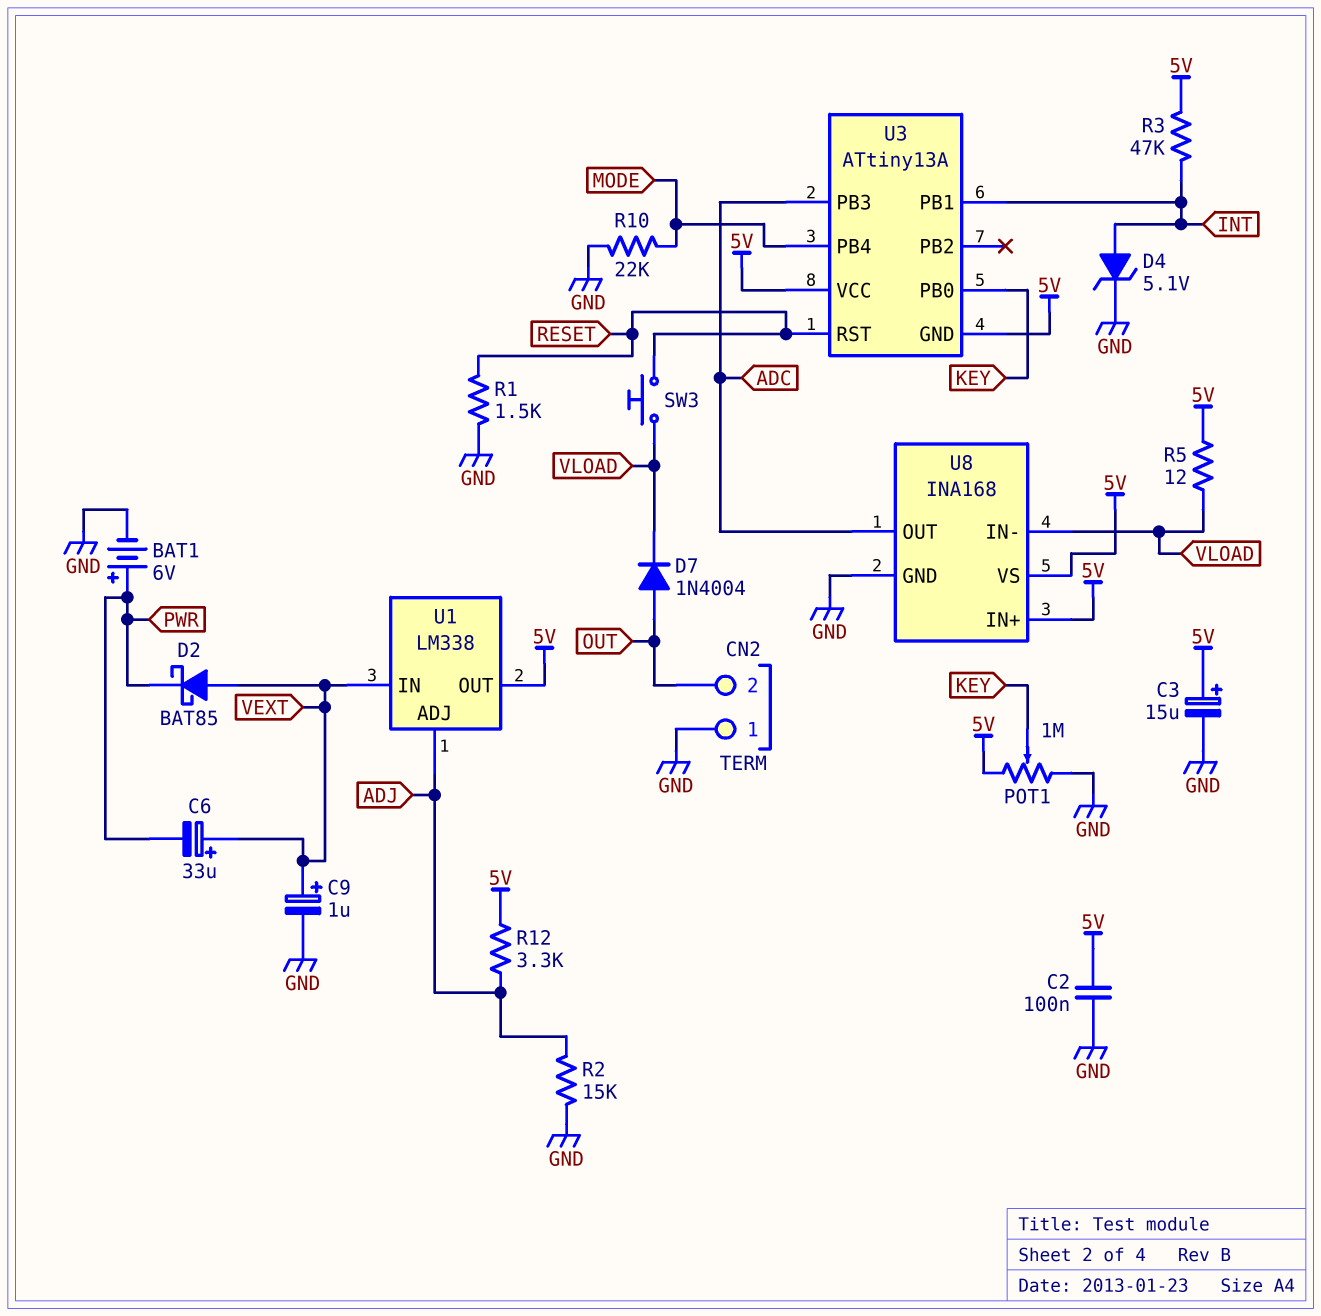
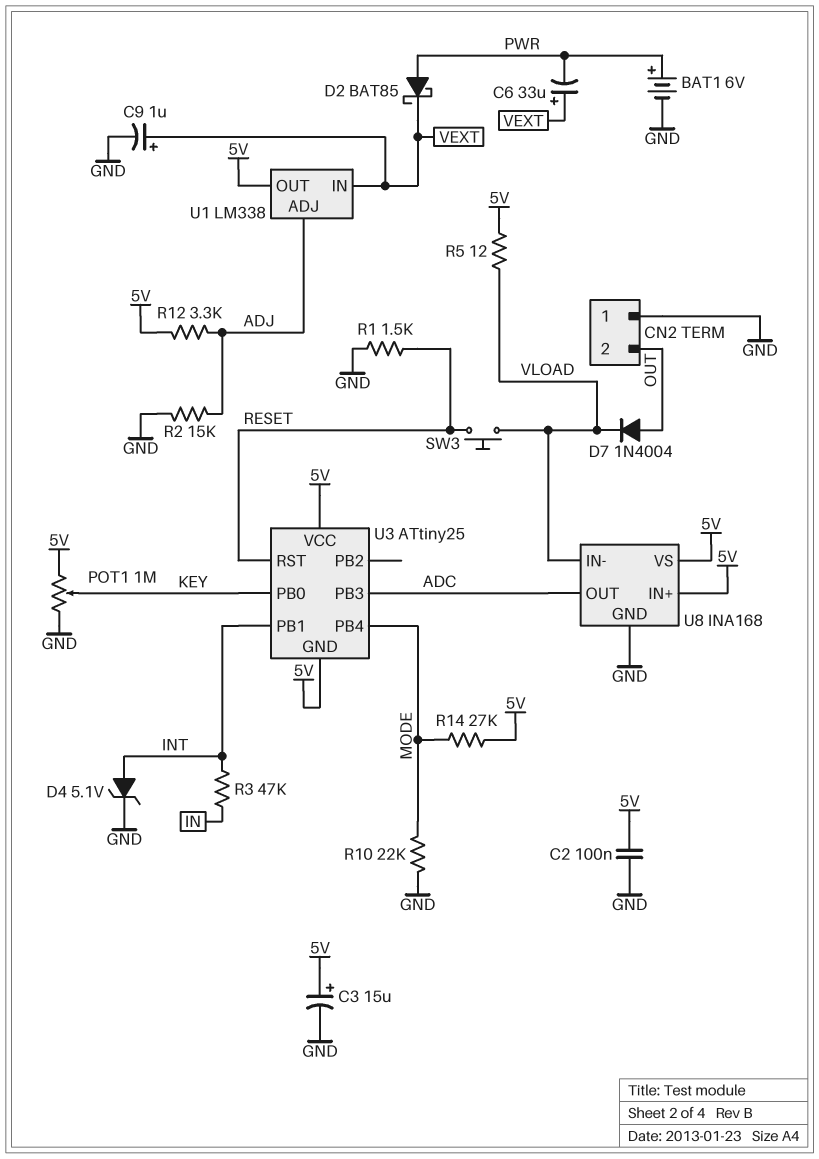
D2: schottky BAT85 (A VEXT, K PWR) -> schottky BAT85 (A PWR, K VEXT)
R3: 47k (5V, INT) -> 47k (IN, INT)
R14: none -> 27k (5V, MODE)
U3: ATtiny13A -> ATtiny25

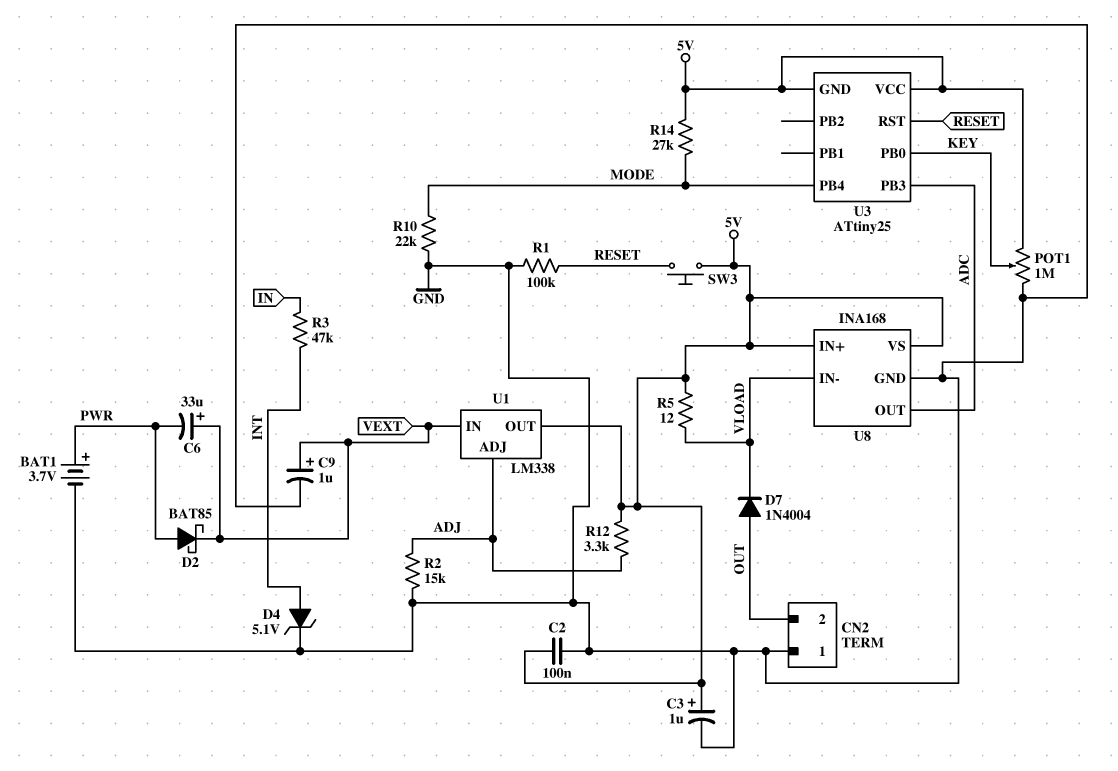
BAT1: 6V (plus PWR, minus GND) -> 3.7V (plus PWR, minus GND)
C3: 15uF (plus 5V, minus GND) -> 1uF (plus 5V, minus GND)
R1: 1.5k (GND, RESET) -> 100k (GND, RESET)
SW3: button (RESET, VLOAD) -> button (5V, RESET)
U3 pin PB1: INT -> none

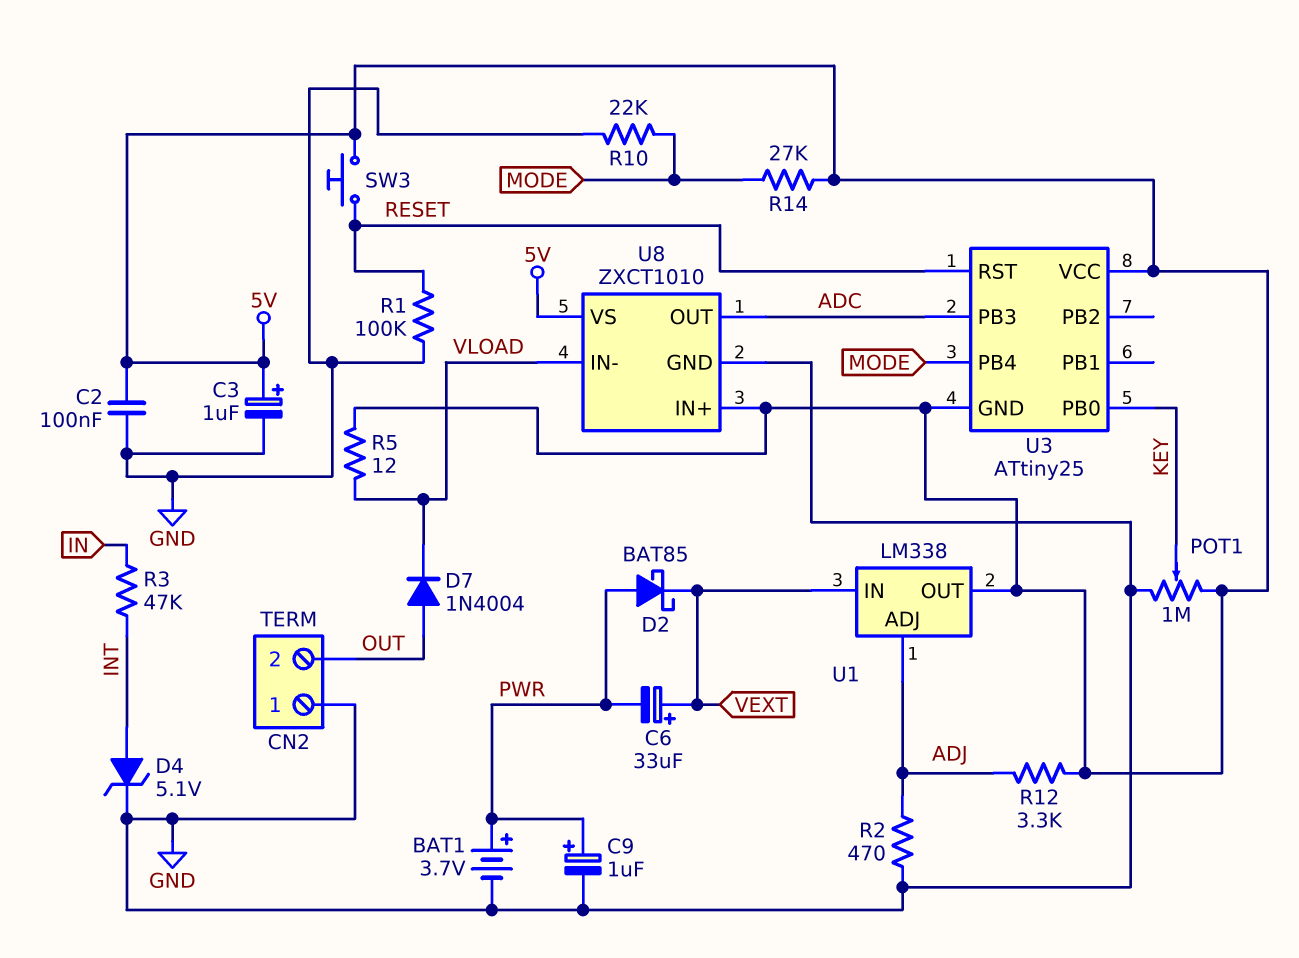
C9: 1uF (plus VEXT, minus GND) -> 1uF (plus PWR, minus GND)
R2: 15k (ADJ, GND) -> 470 (ADJ, GND)
U8: INA168 -> ZXCT1010

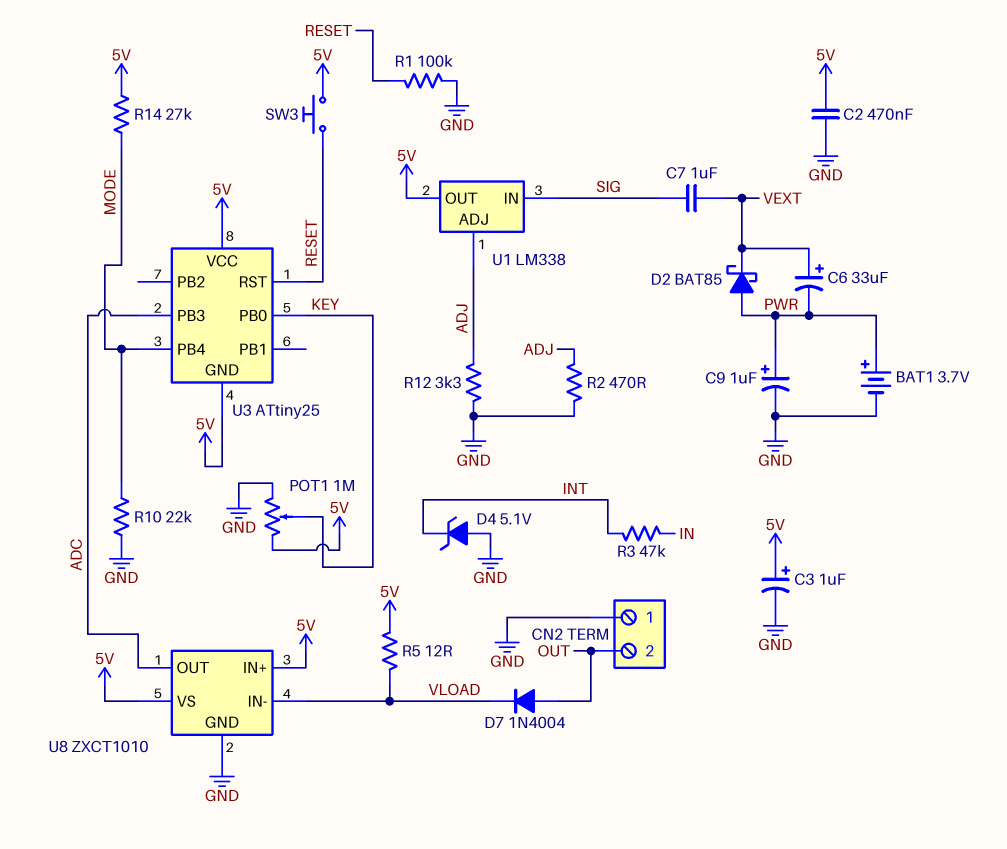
C2: 100nF (5V, GND) -> 470nF (5V, GND)
C7: none -> 1uF (SIG, VEXT)
D4: zener 5.1V (A INT, K GND) -> zener 5.1V (A GND, K INT)
R12: 3.3k (5V, ADJ) -> 3.3k (ADJ, GND)
U1 pin IN: VEXT -> SIG

